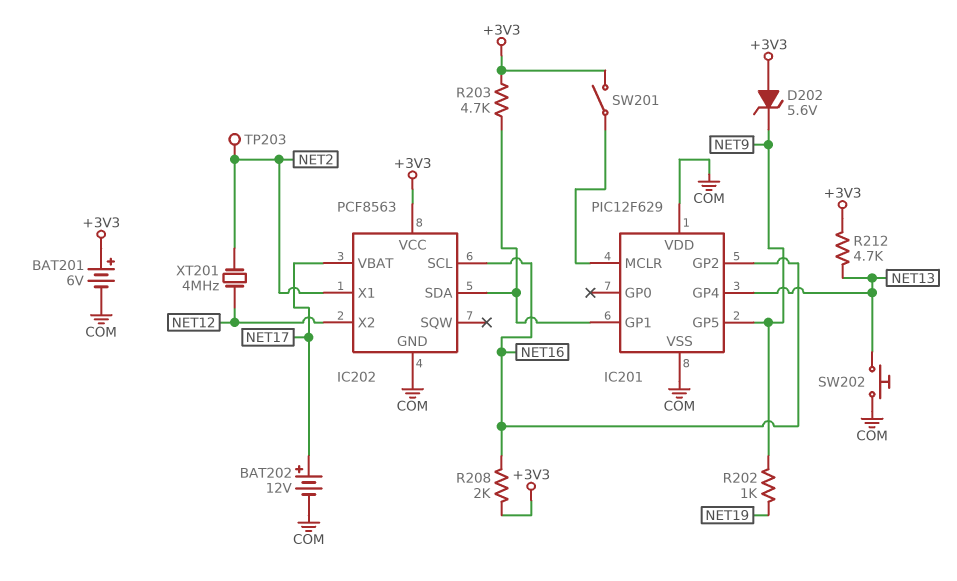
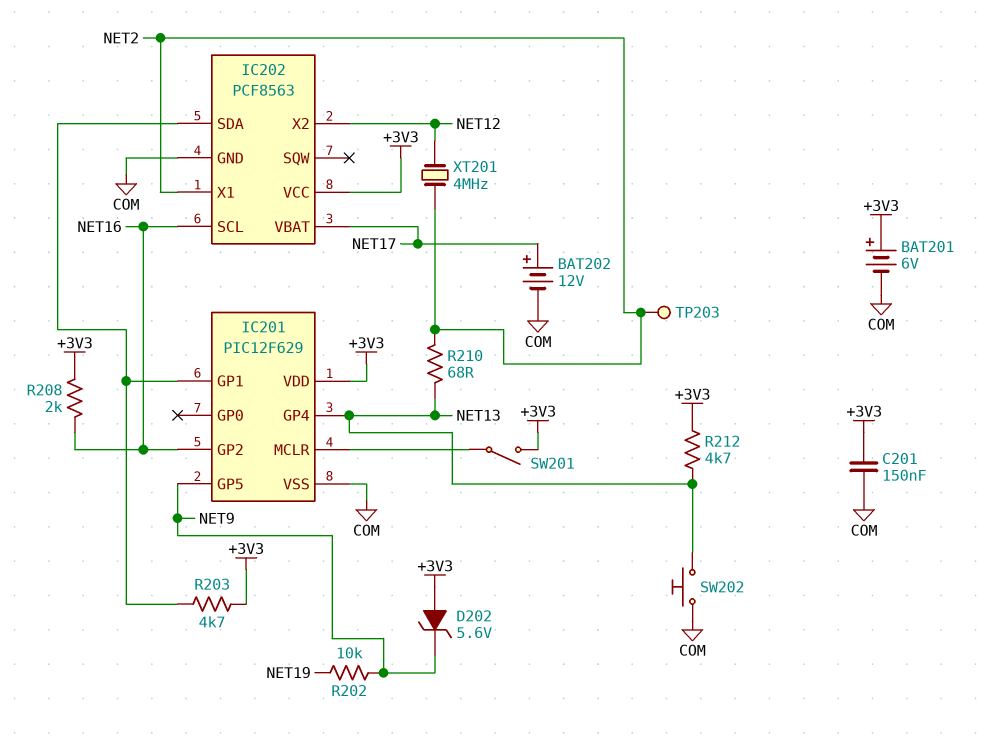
C201: none -> 150nF (+3V3, COM)
IC201 pin VDD: COM -> +3V3
R202: 1k (NET9, NET19) -> 10k (NET9, NET19)
R210: none -> 68 (NET2, NET13)

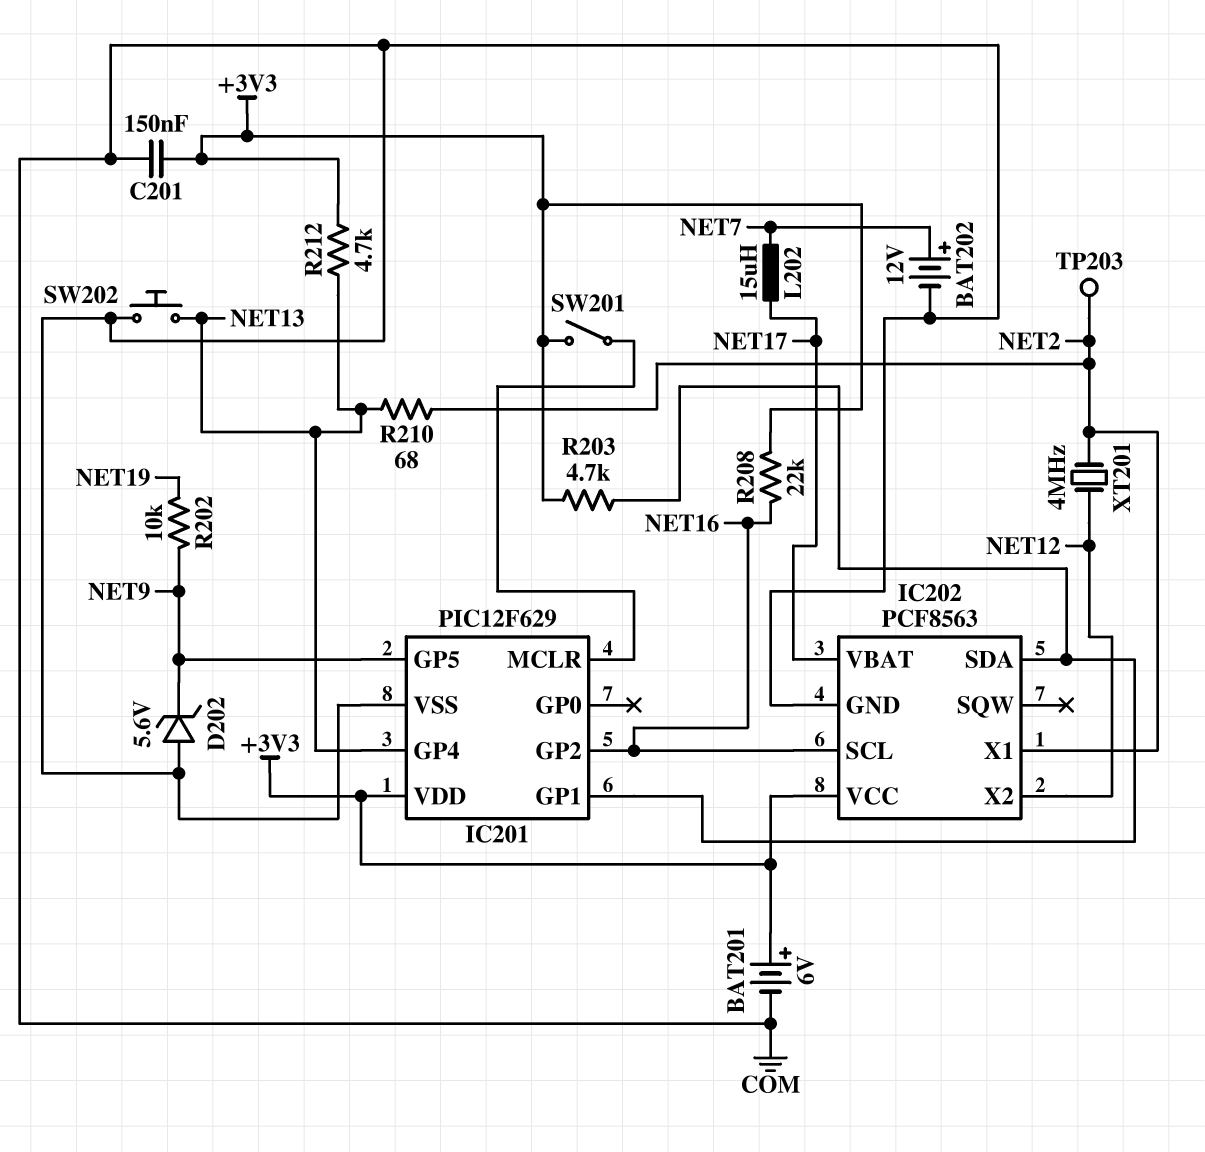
BAT202: 12V (plus NET17, minus COM) -> 12V (plus NET7, minus COM)
D202: zener 5.6V (A +3V3, K NET9) -> zener 5.6V (A COM, K NET9)
L202: none -> 15uH (NET7, NET17)
R208: 2k (+3V3, NET16) -> 22k (+3V3, NET16)

